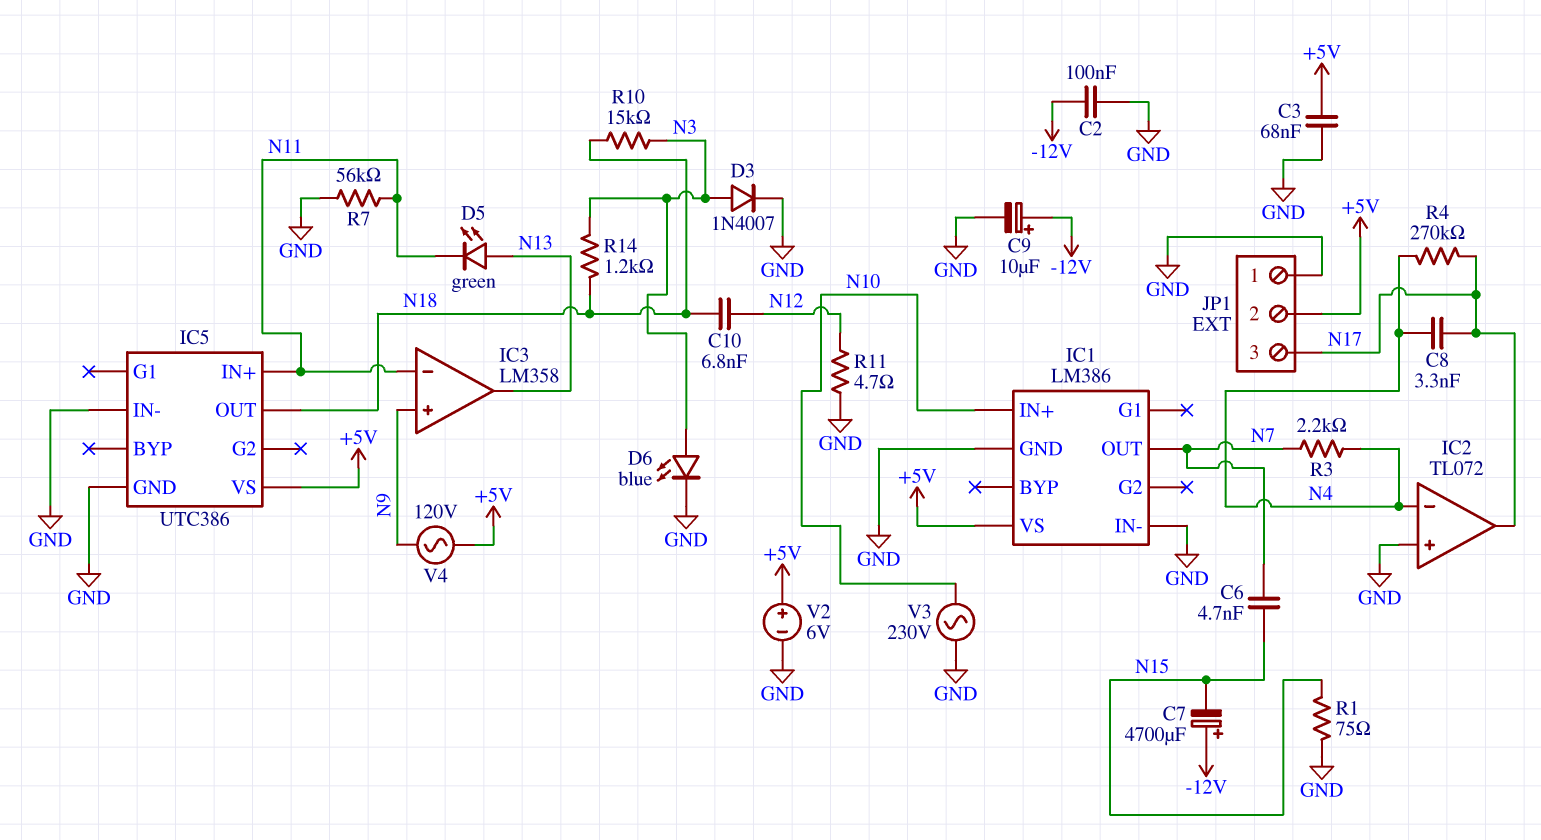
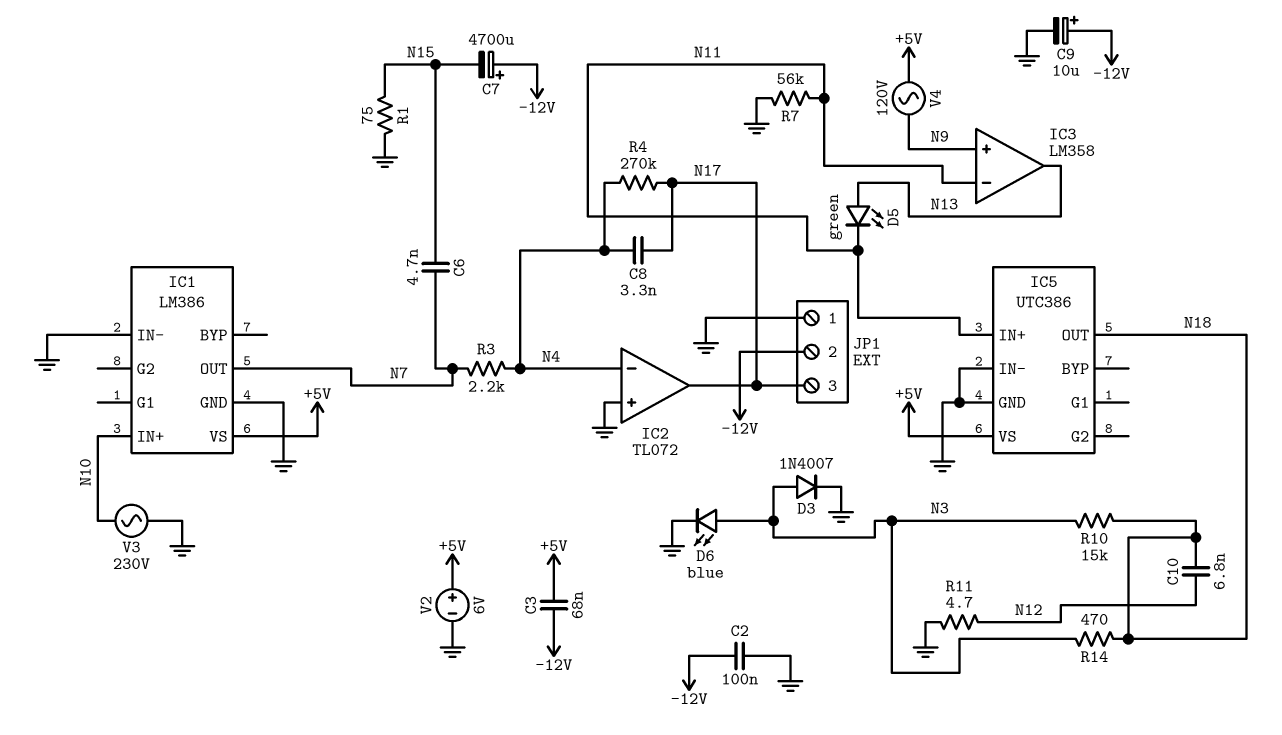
C3: 68nF (+5V, GND) -> 68nF (+5V, -12V)
JP1 pin 2: +5V -> -12V
R14: 1.2k (N3, N18) -> 470 (N3, N18)

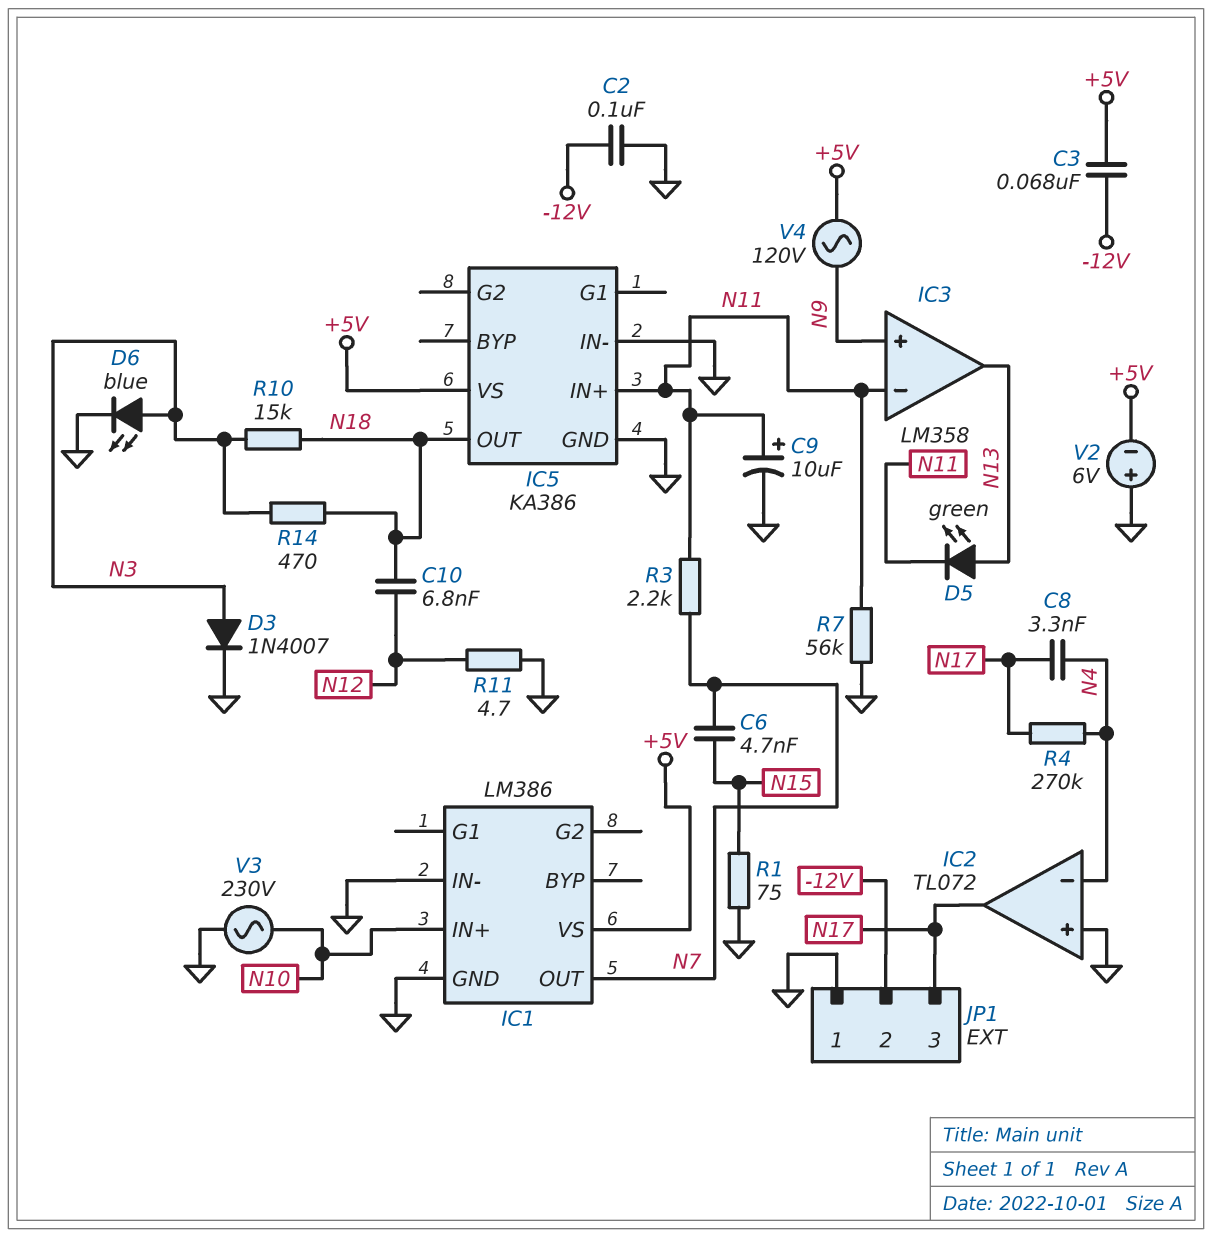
C7: 4700uF (plus -12V, minus N15) -> none
C9: 10uF (plus -12V, minus GND) -> 10uF (plus N11, minus GND)
IC5: UTC386 -> KA386
R3: 2.2k (N4, N7) -> 2.2k (N7, N11)
V2: 6V (plus +5V, minus GND) -> 6V (plus GND, minus +5V)

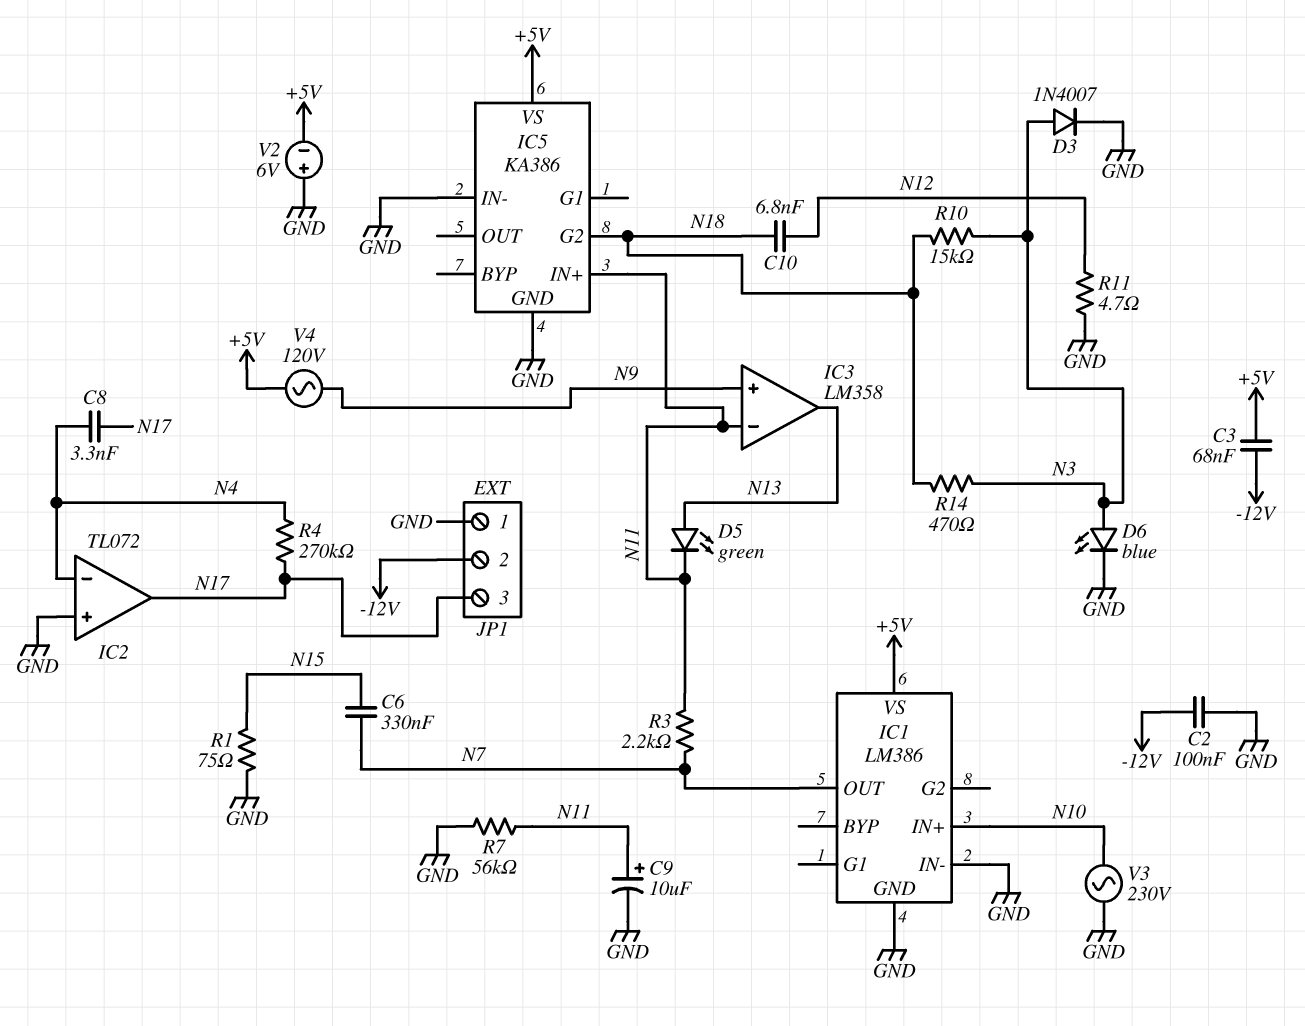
C6: 4.7nF (N7, N15) -> 330nF (N7, N15)
IC5 pin G2: none -> N18
IC5 pin OUT: N18 -> none

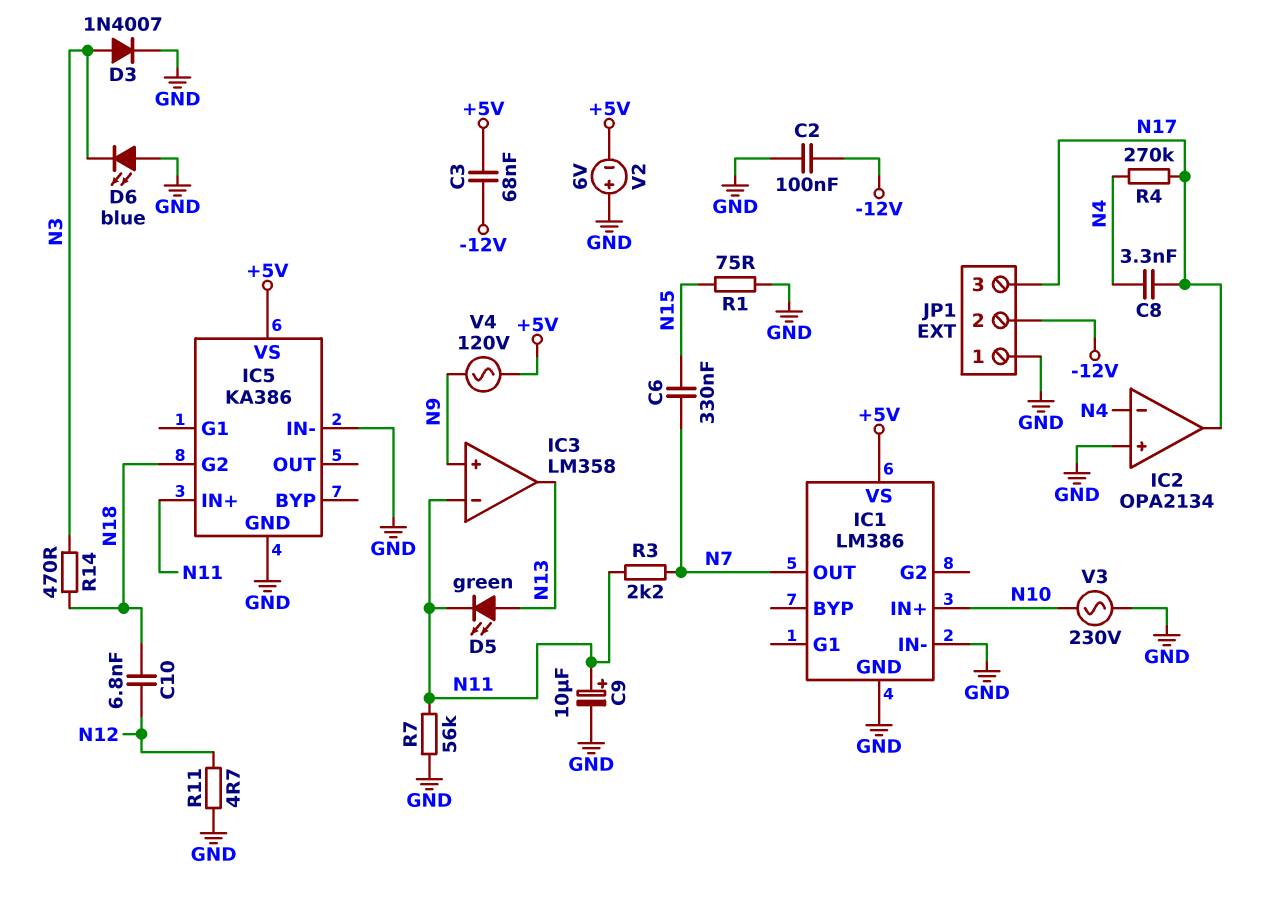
D6: LED blue (A N3, K GND) -> LED blue (A GND, K N3)
IC2: TL072 -> OPA2134
R10: 15k (N3, N18) -> none

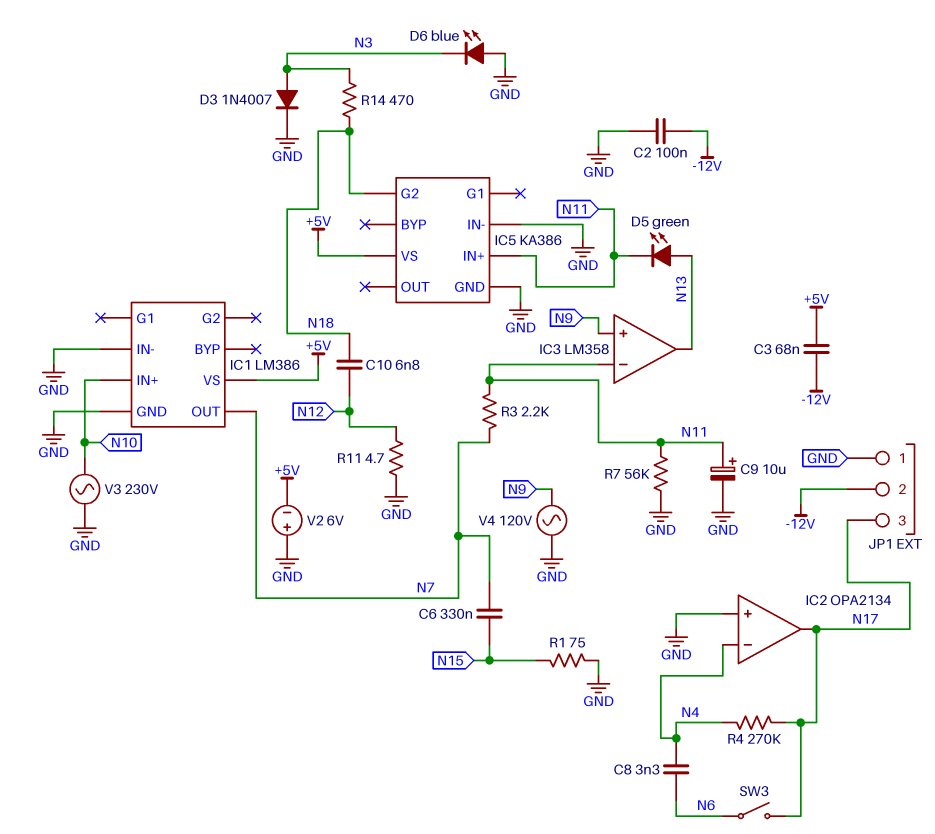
C8: 3.3nF (N4, N17) -> 3.3nF (N4, N6)
SW3: none -> switch (N6, N17)
V4: AC 120V (+5V, N9) -> AC 120V (GND, N9)

